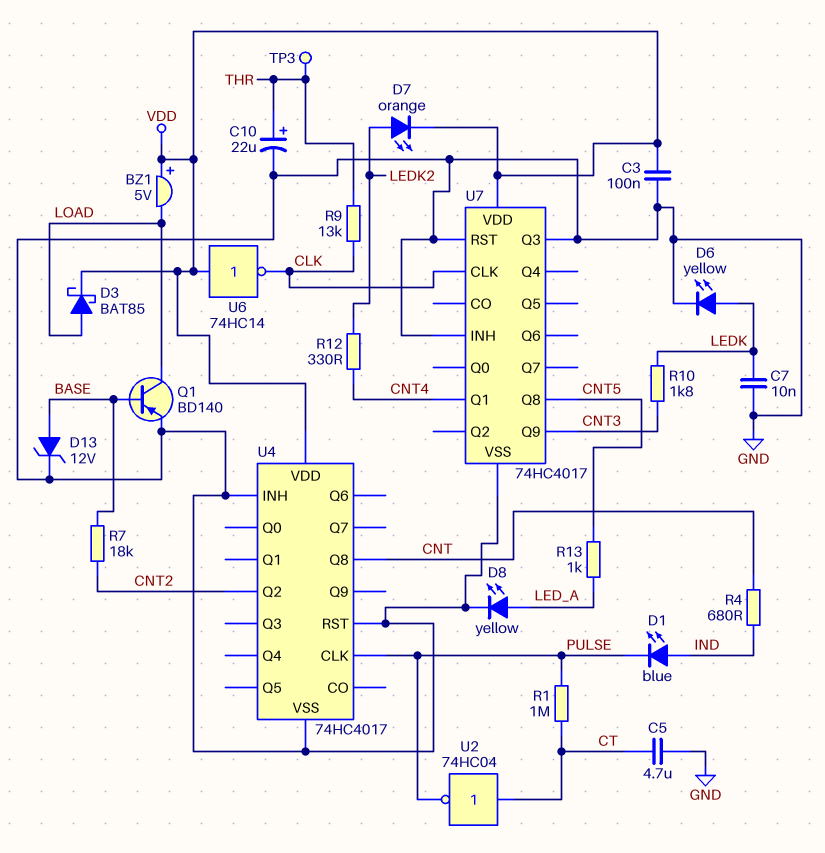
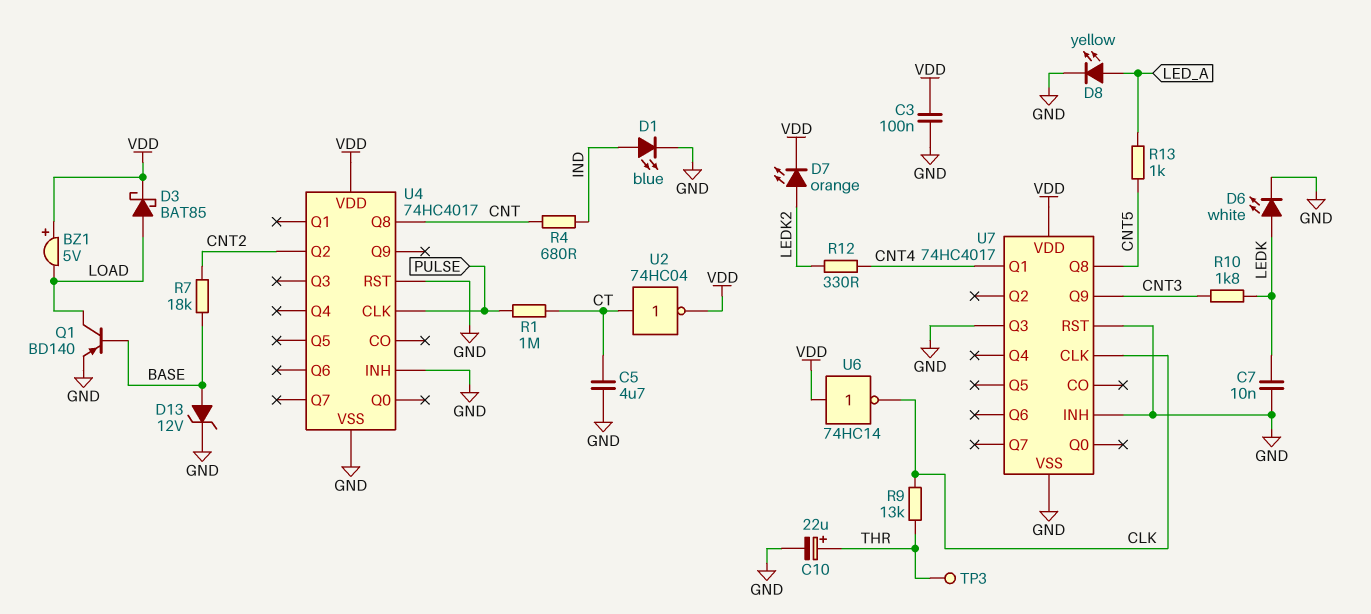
D1: LED blue (A IND, K PULSE) -> LED blue (A IND, K GND)
D6: LED yellow (A LEDK, K GND) -> LED white (A LEDK, K GND)
U2: NOT 74HC04 (in CT, out PULSE) -> NOT 74HC04 (in CT, out VDD)

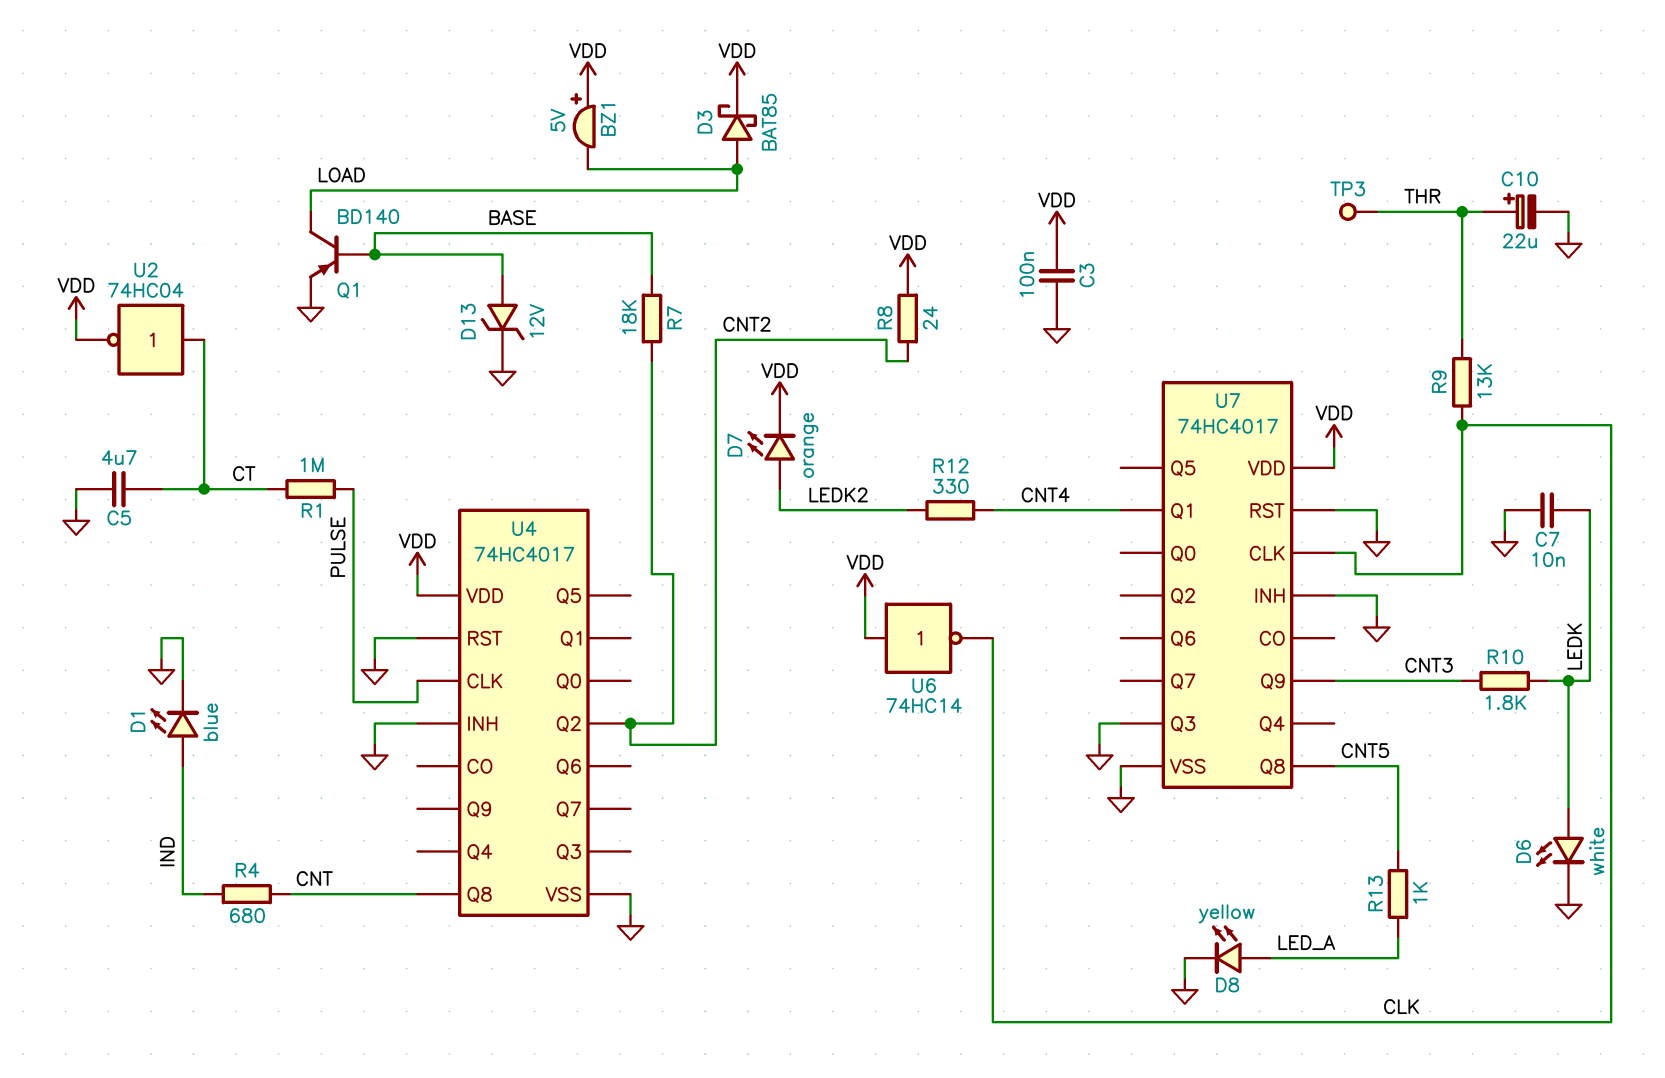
R8: none -> 24 (CNT2, VDD)

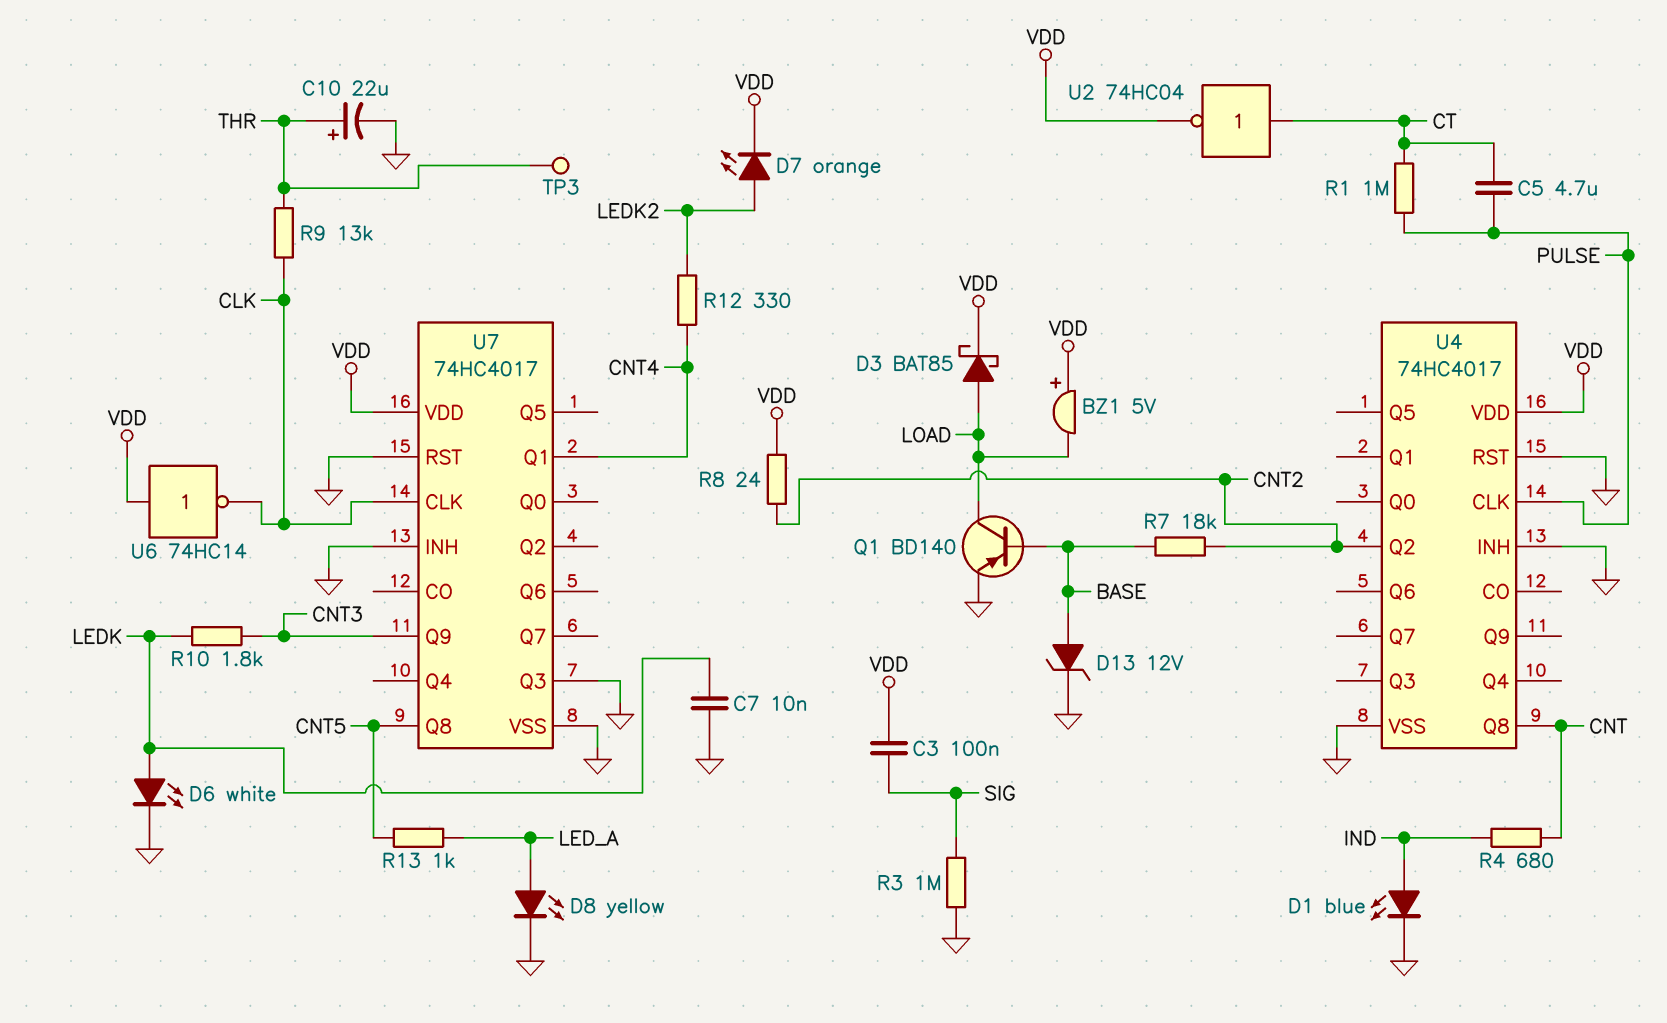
C3: 100nF (GND, VDD) -> 100nF (SIG, VDD)
C5: 4.7uF (CT, GND) -> 4.7uF (CT, PULSE)
R3: none -> 1M (GND, SIG)

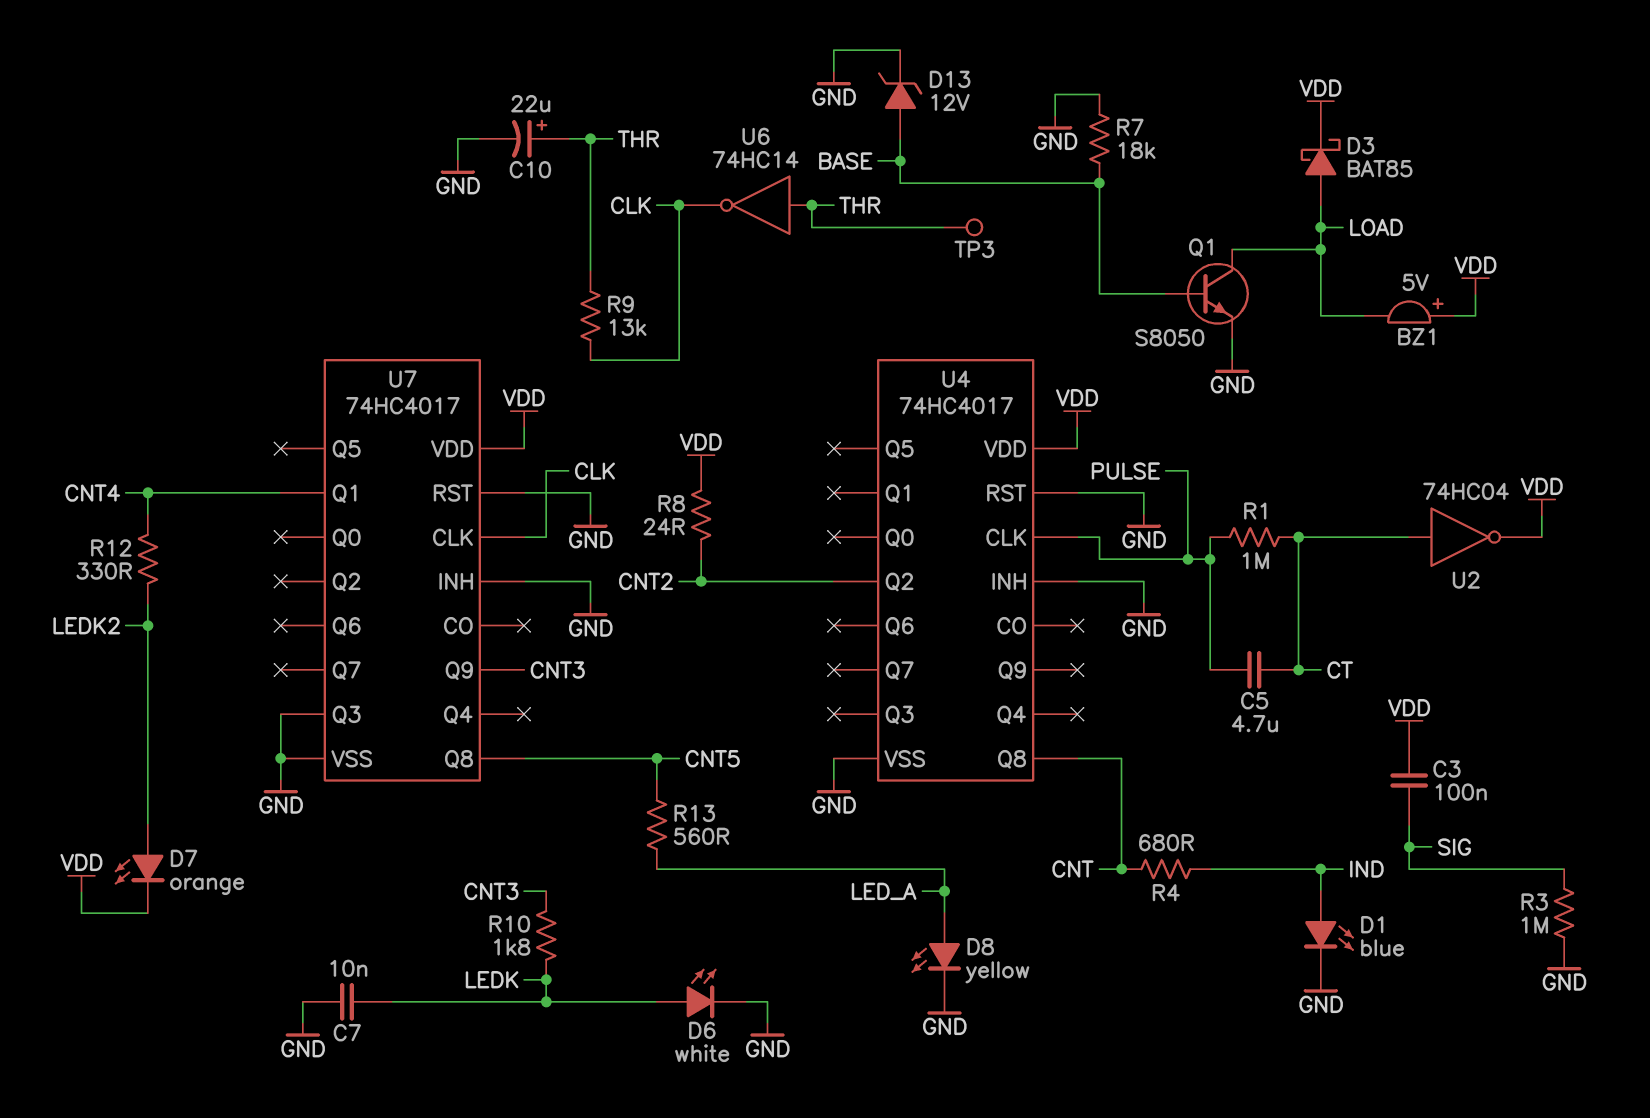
Q1: PNP BD140 (B BASE, C LOAD, E GND) -> NPN S8050 (B BASE, C LOAD, E GND)
R7: 18k (BASE, CNT2) -> 18k (BASE, GND)
R13: 1k (CNT5, LED_A) -> 560 (CNT5, LED_A)
U6: NOT 74HC14 (in VDD, out CLK) -> NOT 74HC14 (in THR, out CLK)

